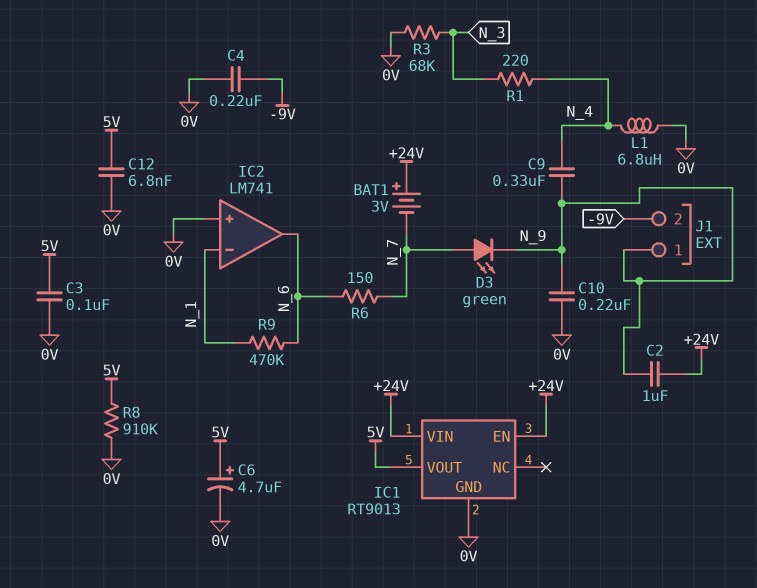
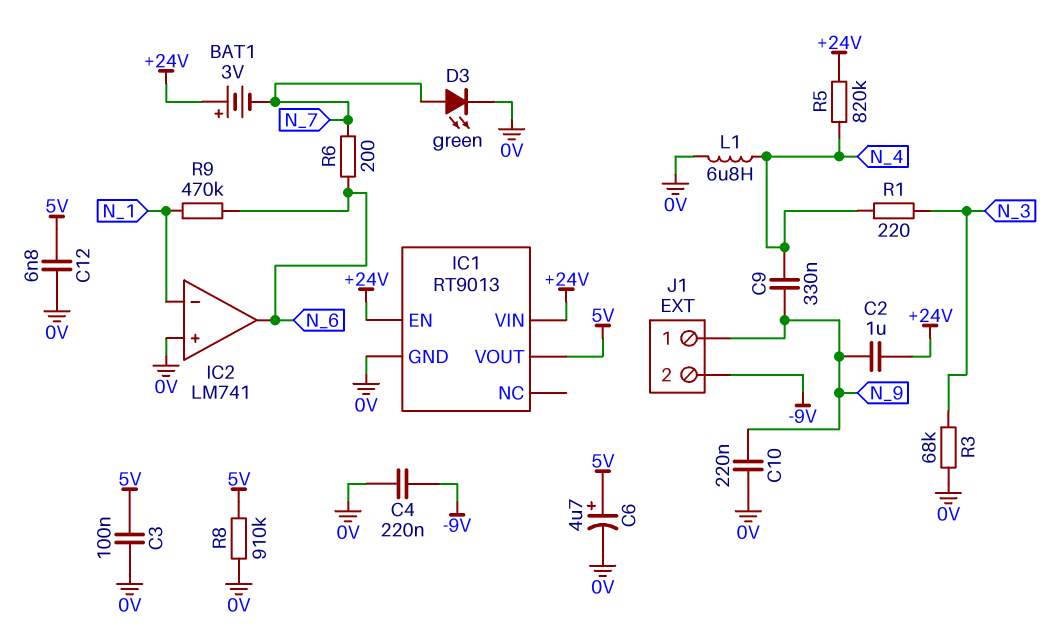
D3: LED green (A N_7, K N_9) -> LED green (A N_7, K 0V)
R5: none -> 820k (+24V, N_4)
R6: 150 (N_6, N_7) -> 200 (N_6, N_7)

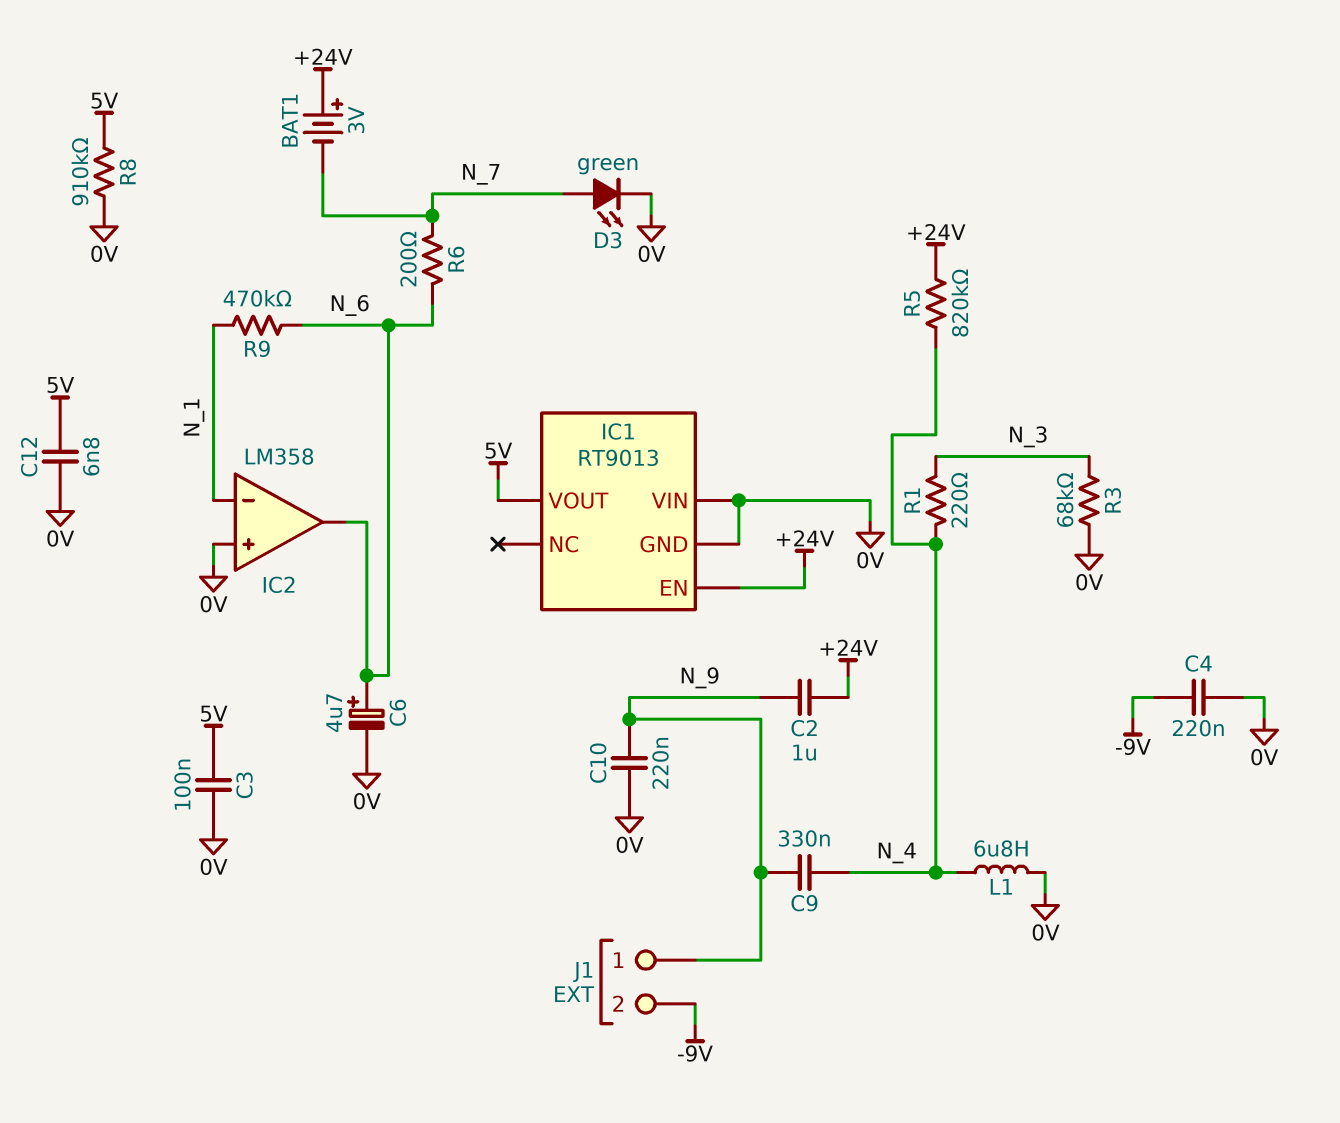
C6: 4.7uF (plus 5V, minus 0V) -> 4.7uF (plus N_6, minus 0V)
IC1 pin VIN: +24V -> 0V
IC2: LM741 -> LM358

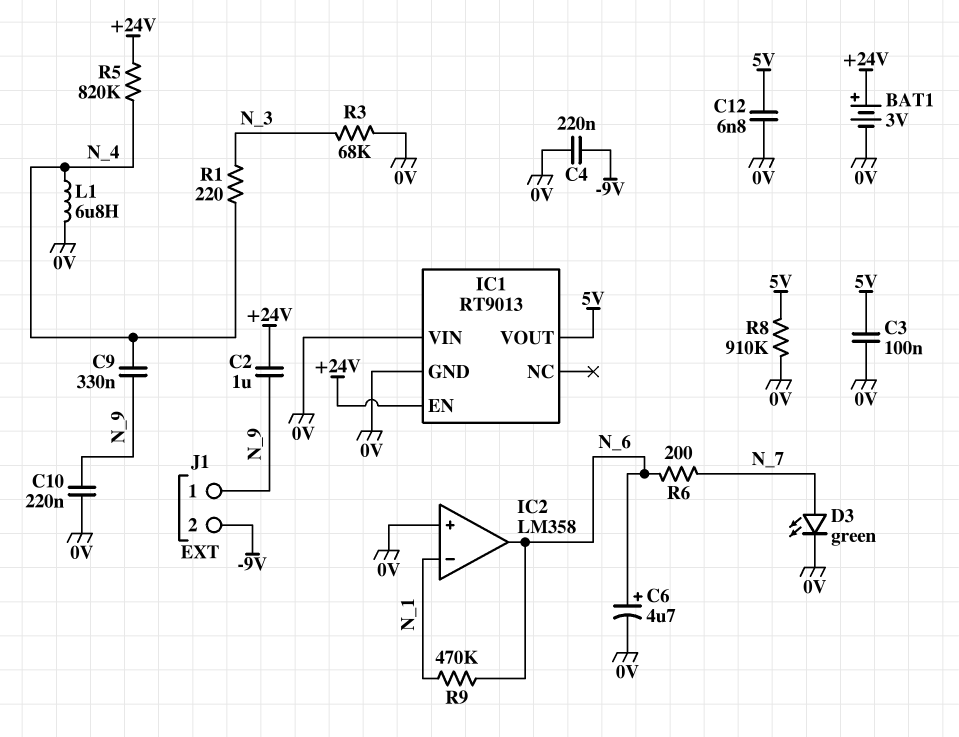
BAT1: 3V (plus +24V, minus N_7) -> 3V (plus +24V, minus 0V)

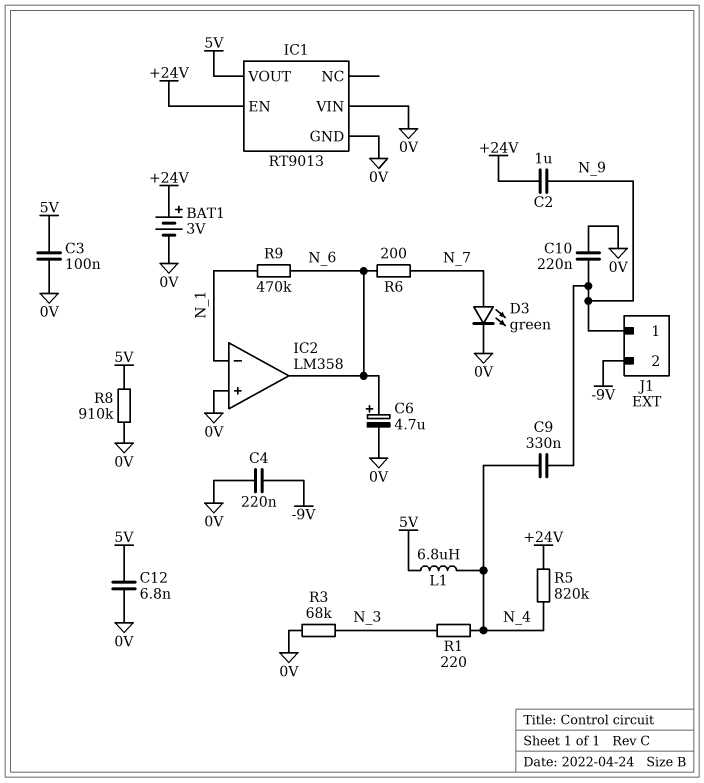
L1: 6.8uH (0V, N_4) -> 6.8uH (5V, N_4)

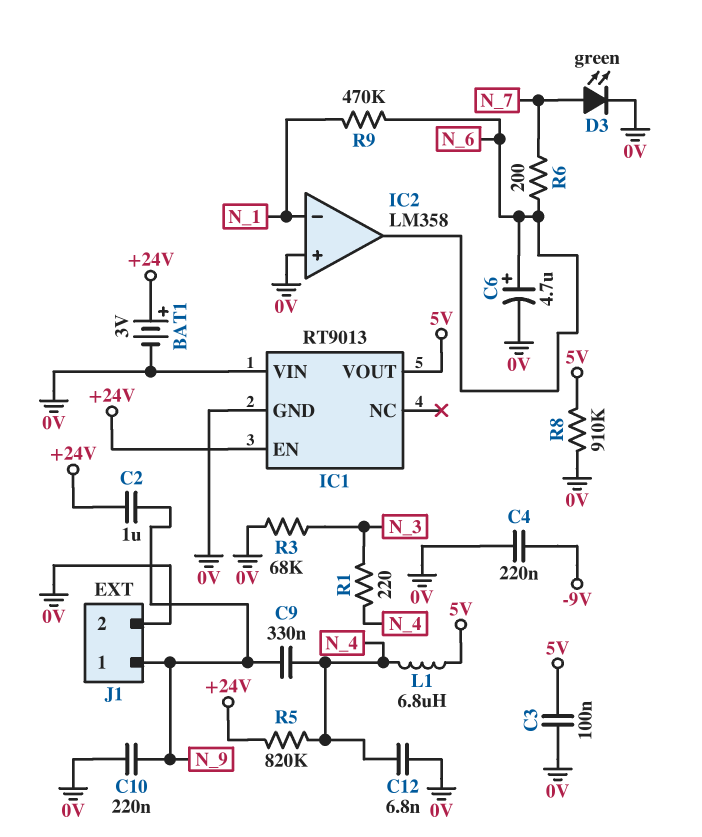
C12: 6.8nF (0V, 5V) -> 6.8nF (0V, N_4)
J1 pin 2: -9V -> 0V

